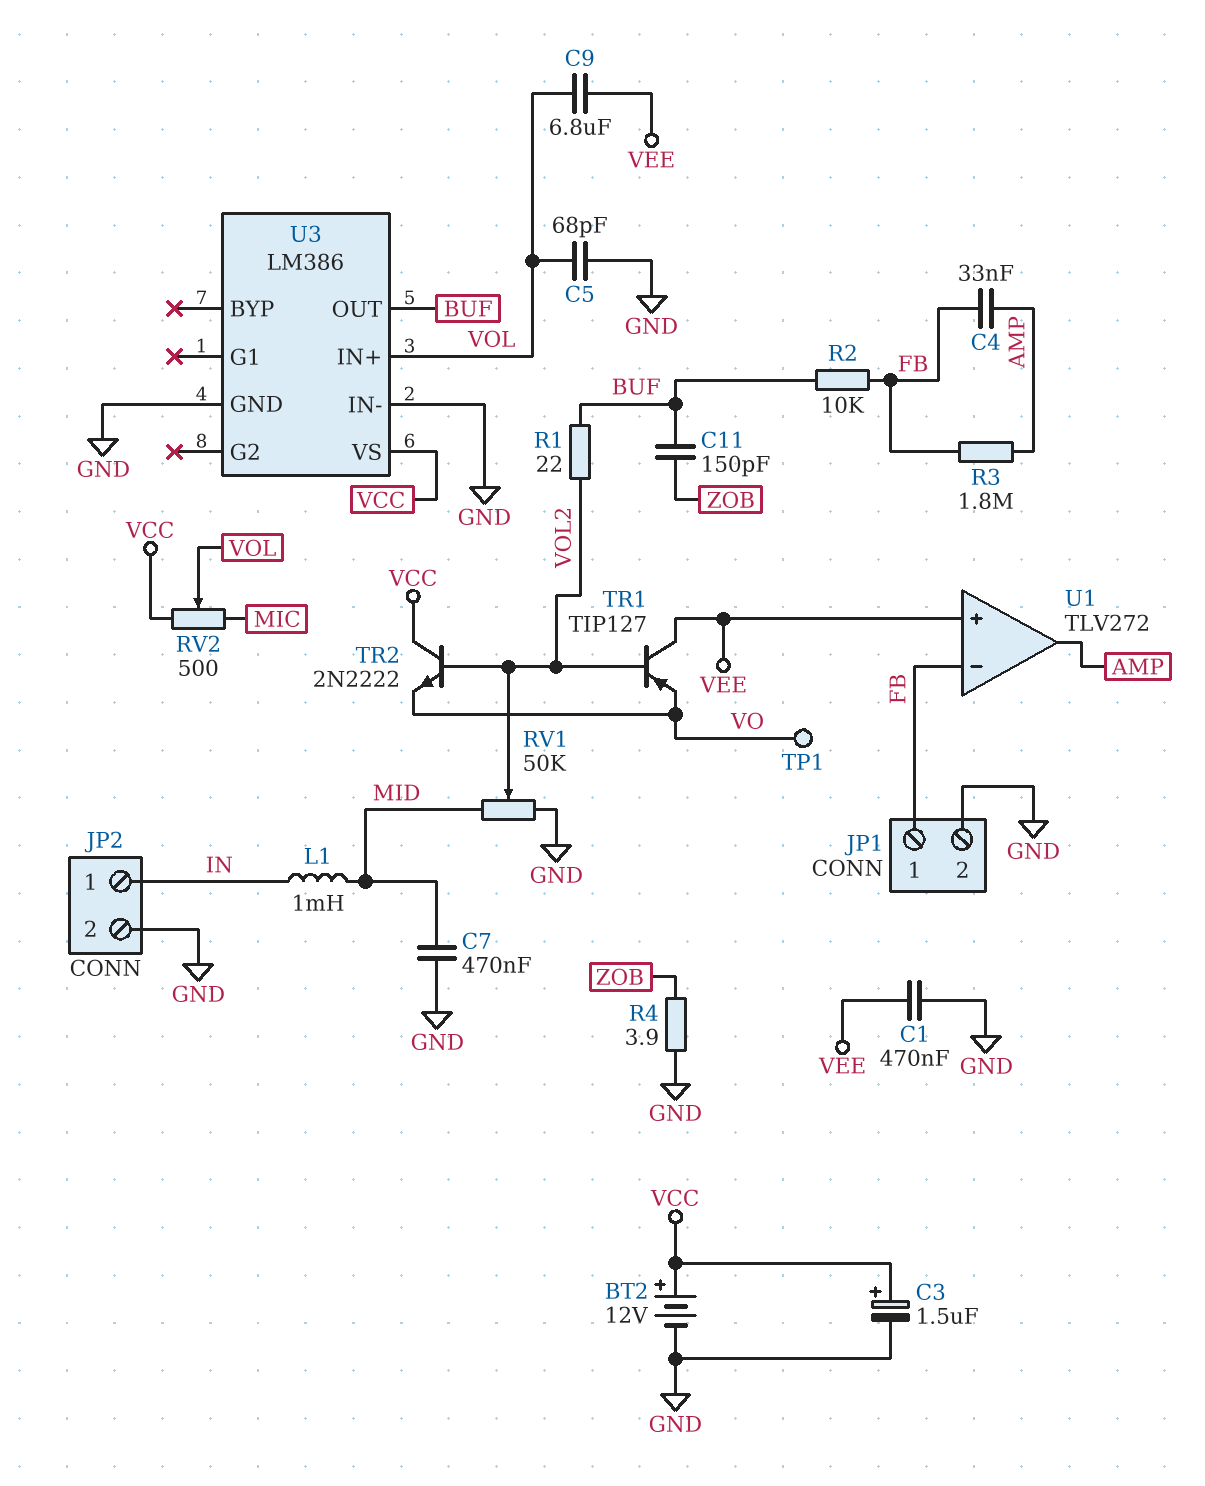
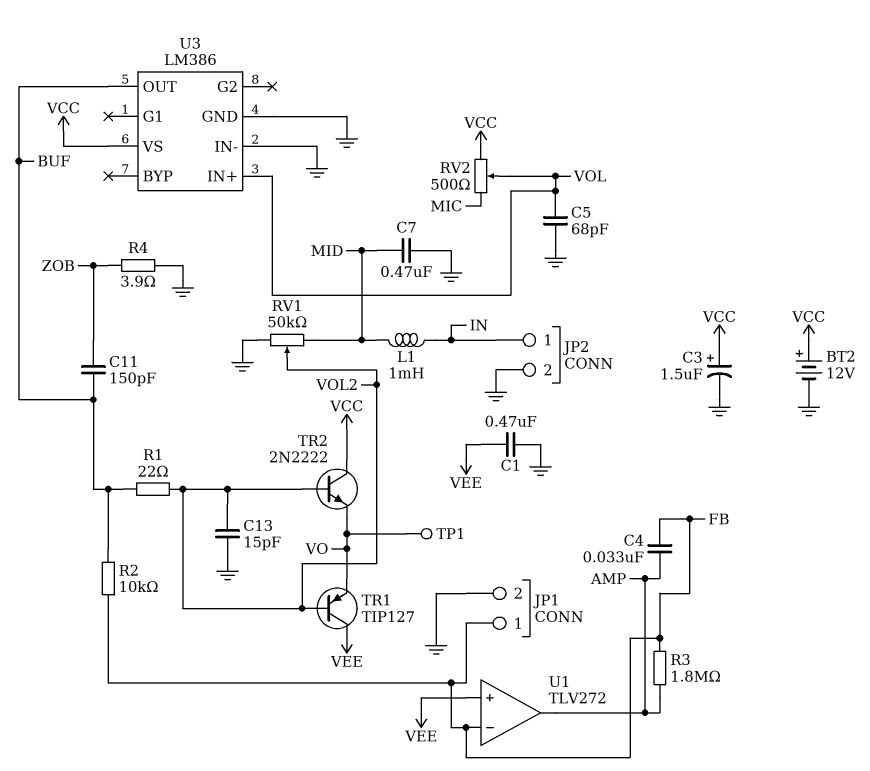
C9: 6.8uF (VEE, VOL) -> none
C13: none -> 15pF (GND, VOL2)

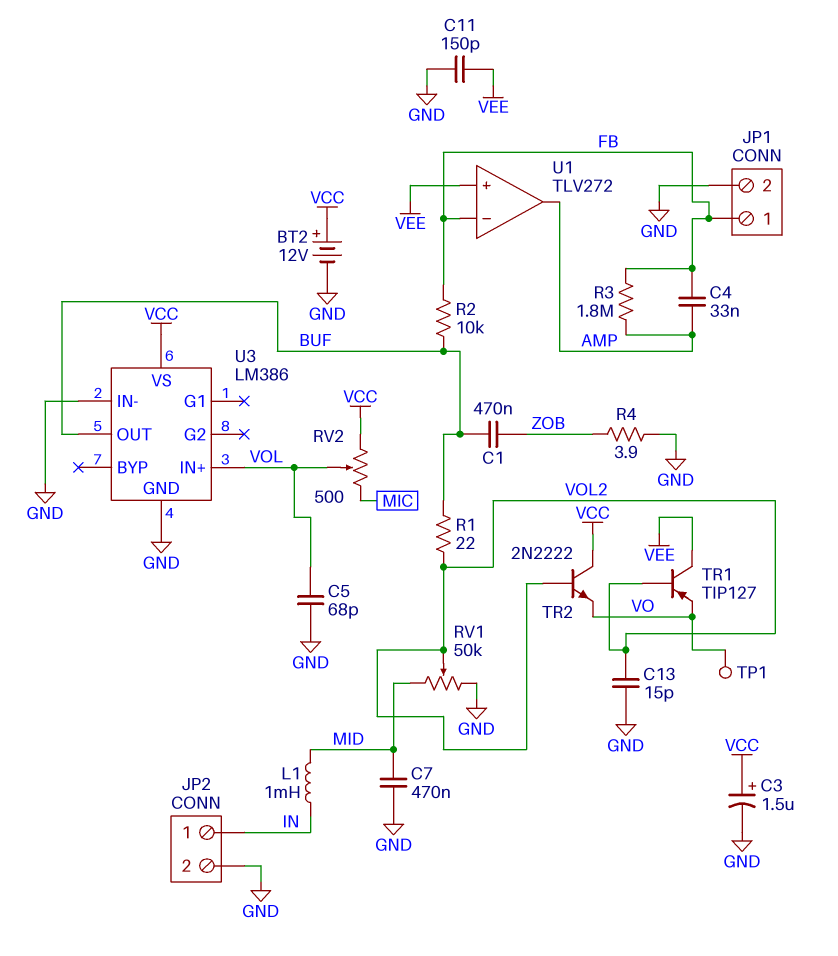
C1: 470nF (GND, VEE) -> 470nF (BUF, ZOB)
C11: 150pF (BUF, ZOB) -> 150pF (GND, VEE)

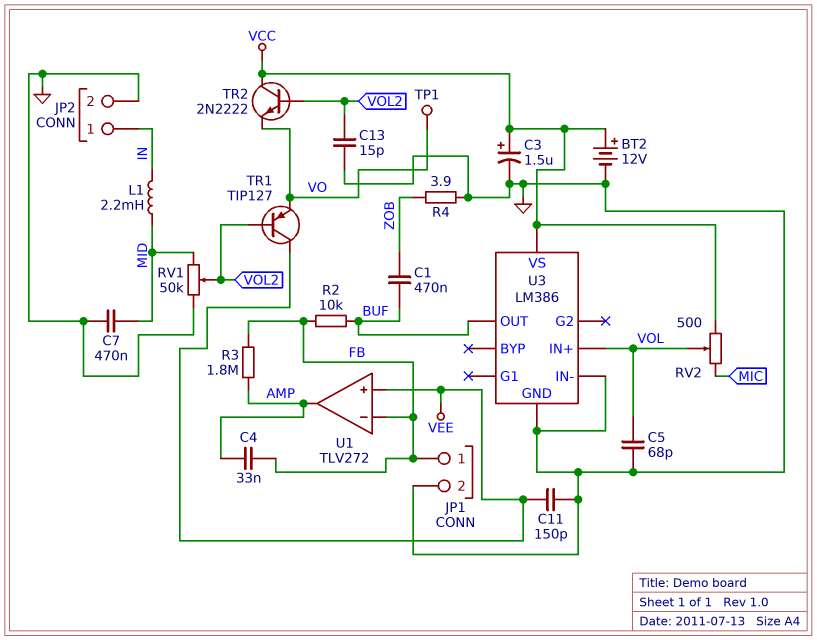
L1: 1mH (IN, MID) -> 2.2mH (IN, MID)
R1: 22 (BUF, VOL2) -> none

